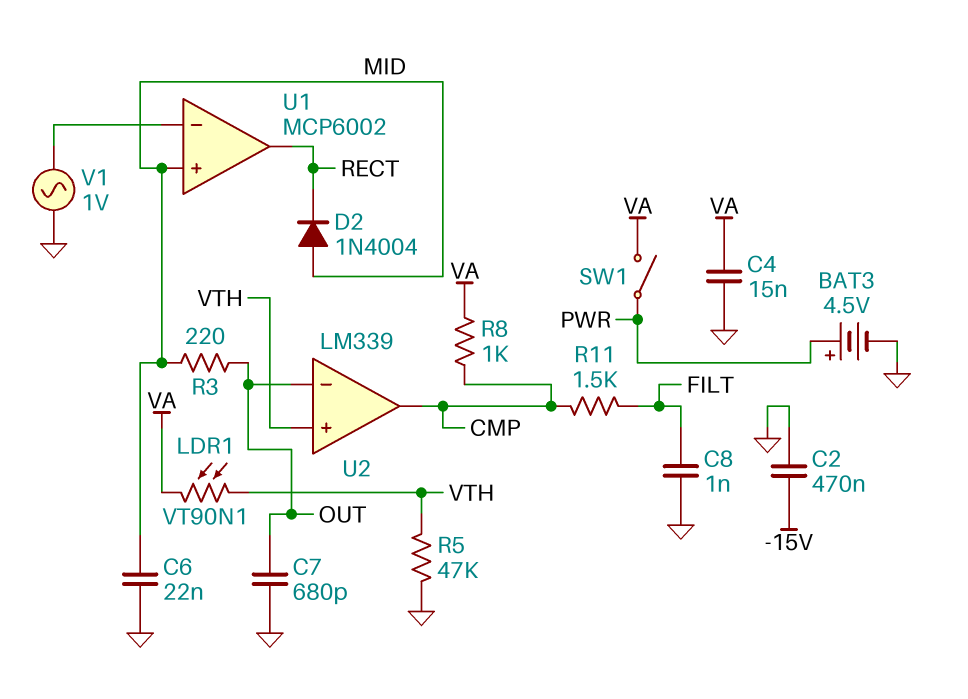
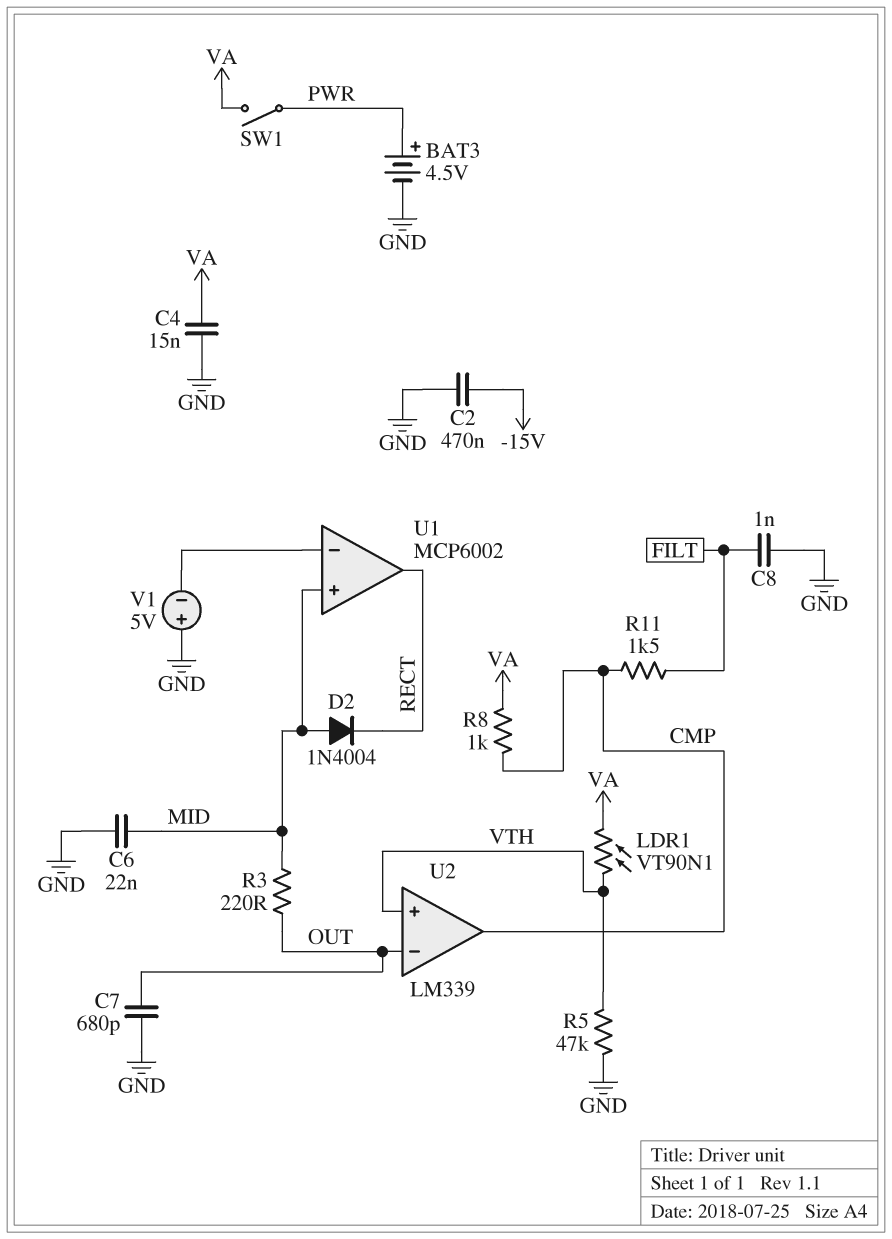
V1: AC 1V (GND, U1/in-) -> 5V (plus GND, minus U1/in-)

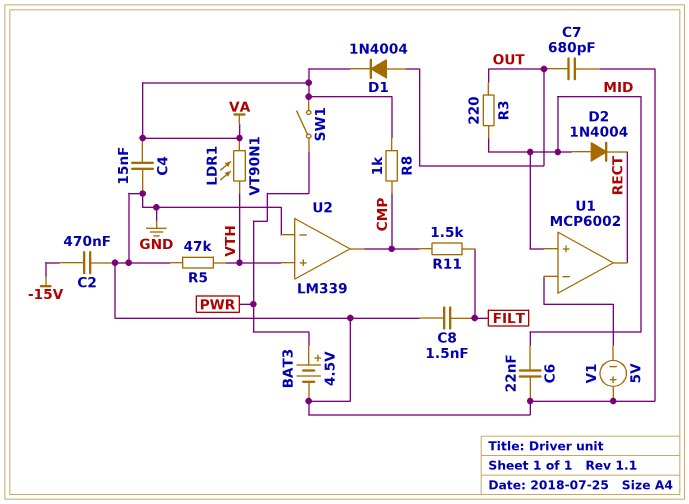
C8: 1nF (FILT, GND) -> 1.5nF (FILT, GND)
D1: none -> diode 1N4004 (A OUT, K VA)
U2 pin in-: OUT -> GND

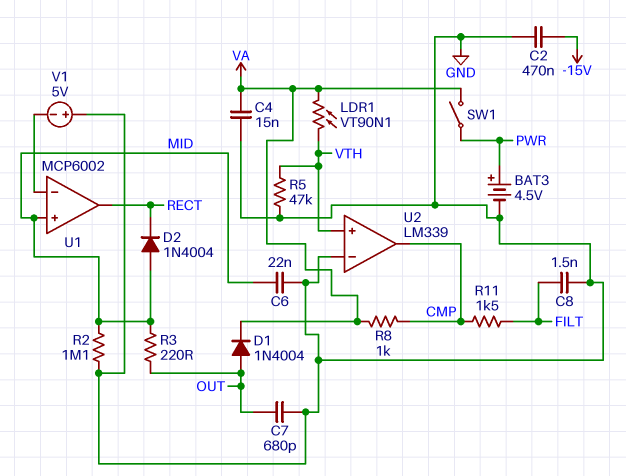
R2: none -> 1.1M (GND, MID)

